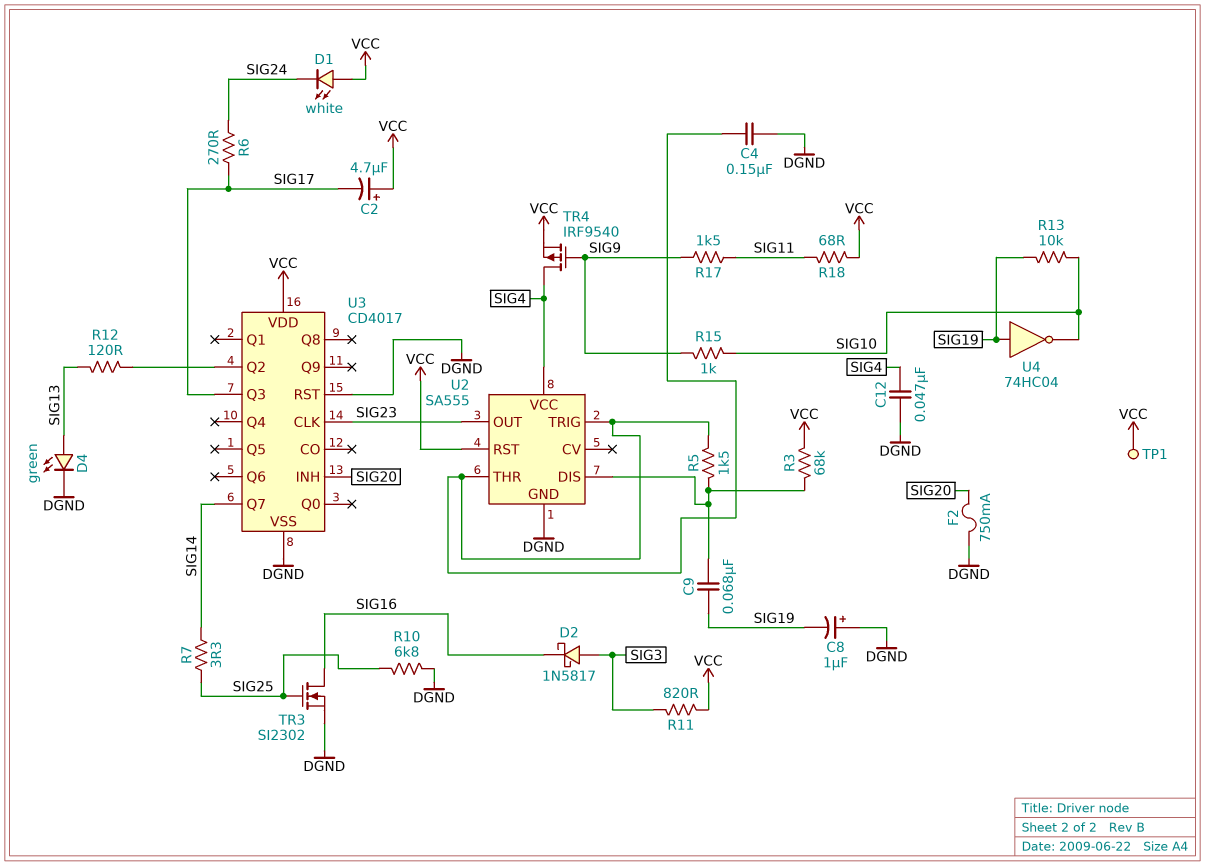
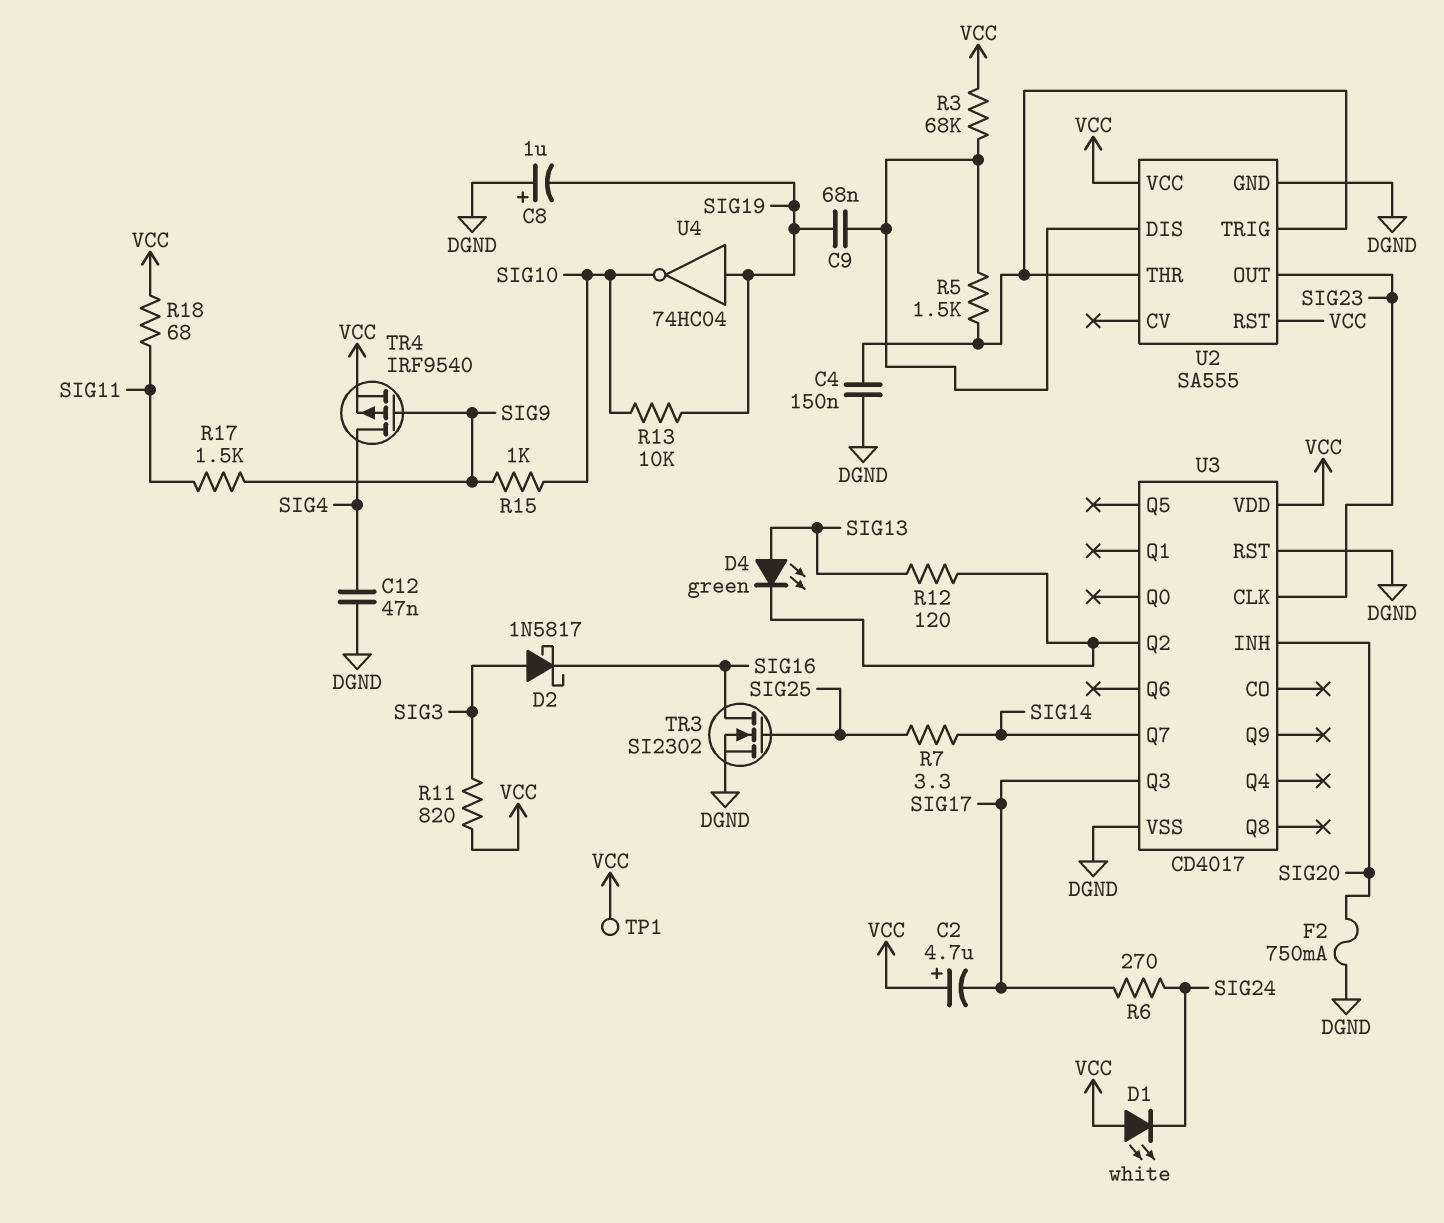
D4: LED green (A SIG13, K DGND) -> LED green (A SIG13, K U3/Q2)
R10: 6.8k (DGND, SIG25) -> none
U2 pin VCC: SIG4 -> VCC

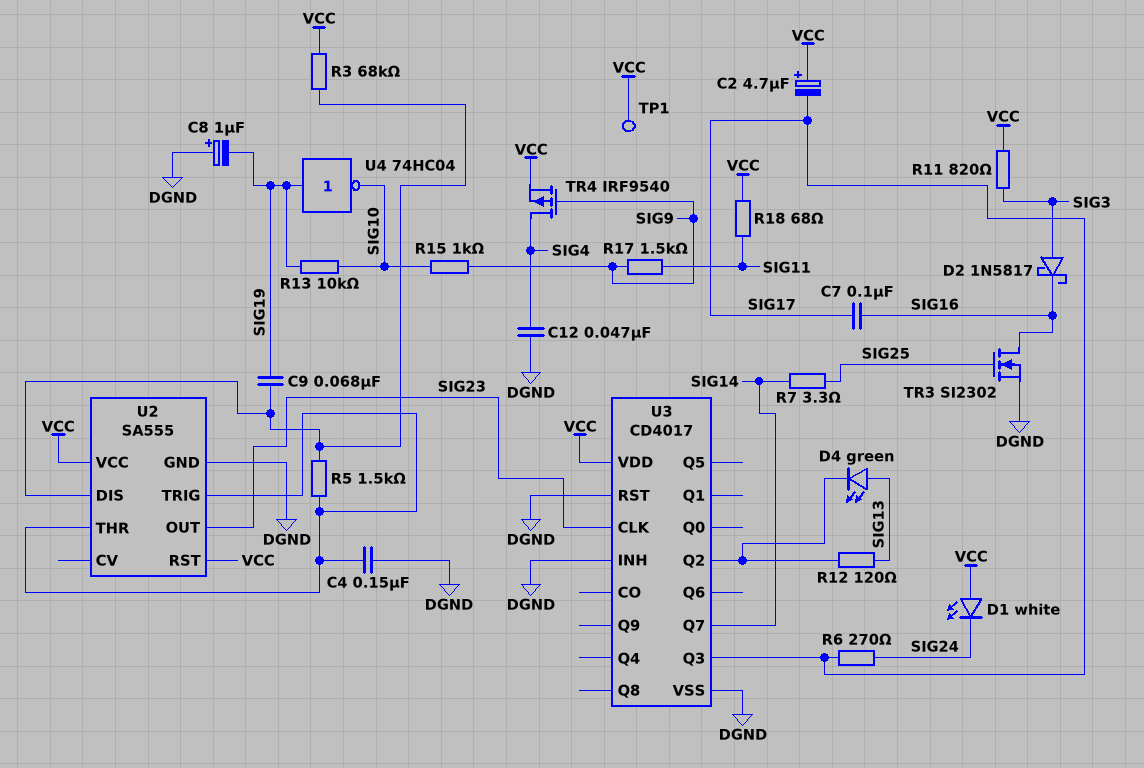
C7: none -> 100nF (SIG16, SIG17)
F2: 750mA (DGND, SIG20) -> none
U3 pin INH: SIG20 -> DGND

